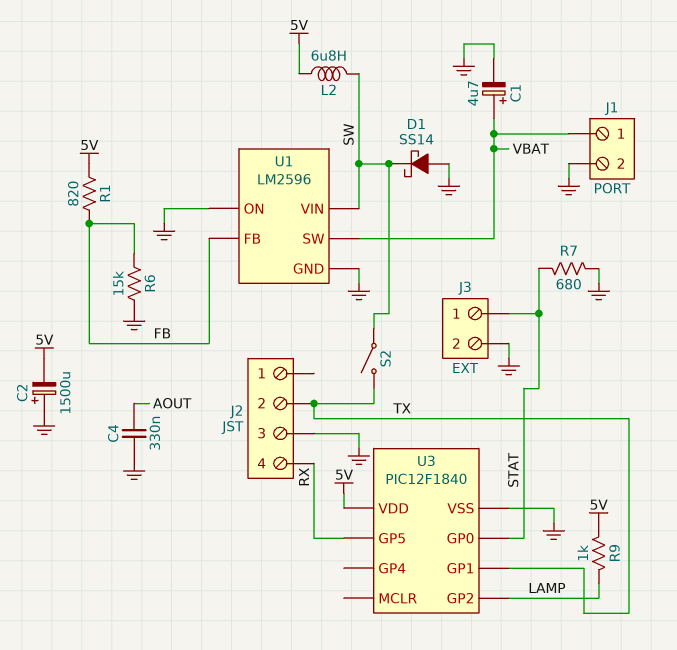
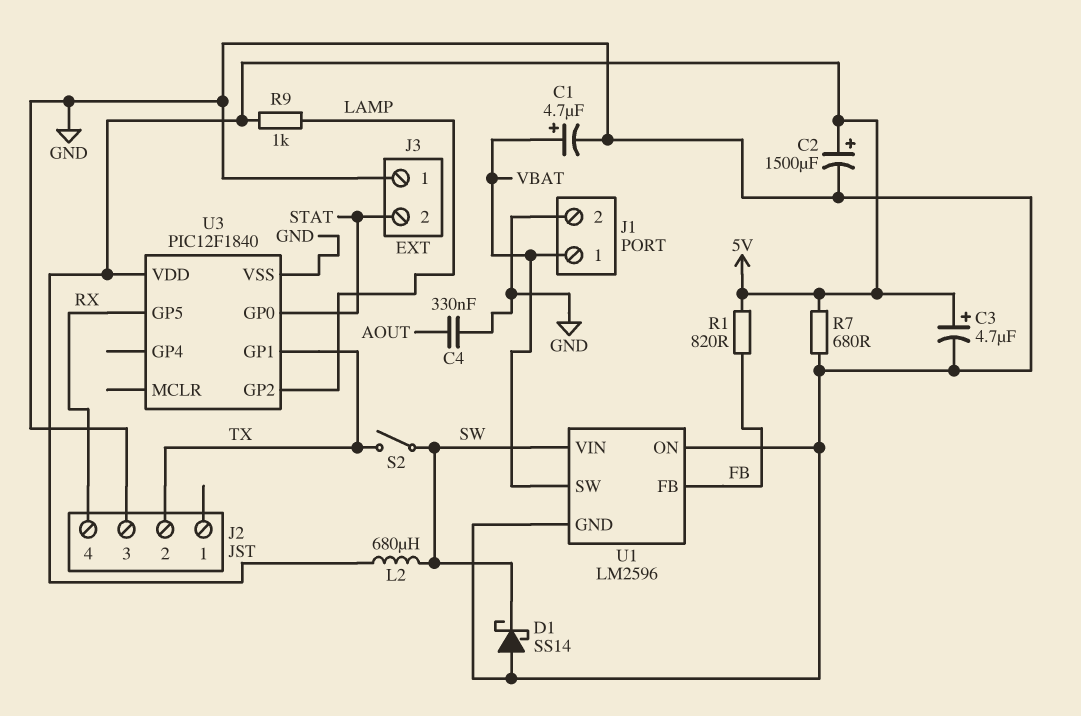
C2: 1500uF (plus GND, minus 5V) -> 1500uF (plus 5V, minus GND)
C3: none -> 4.7uF (plus 5V, minus GND)
J3 pin 1: STAT -> GND
J3 pin 2: GND -> STAT
L2: 6.8uH (5V, SW) -> 680uH (5V, SW)
R6: 15k (FB, GND) -> none
R7: 680 (GND, STAT) -> 680 (5V, GND)

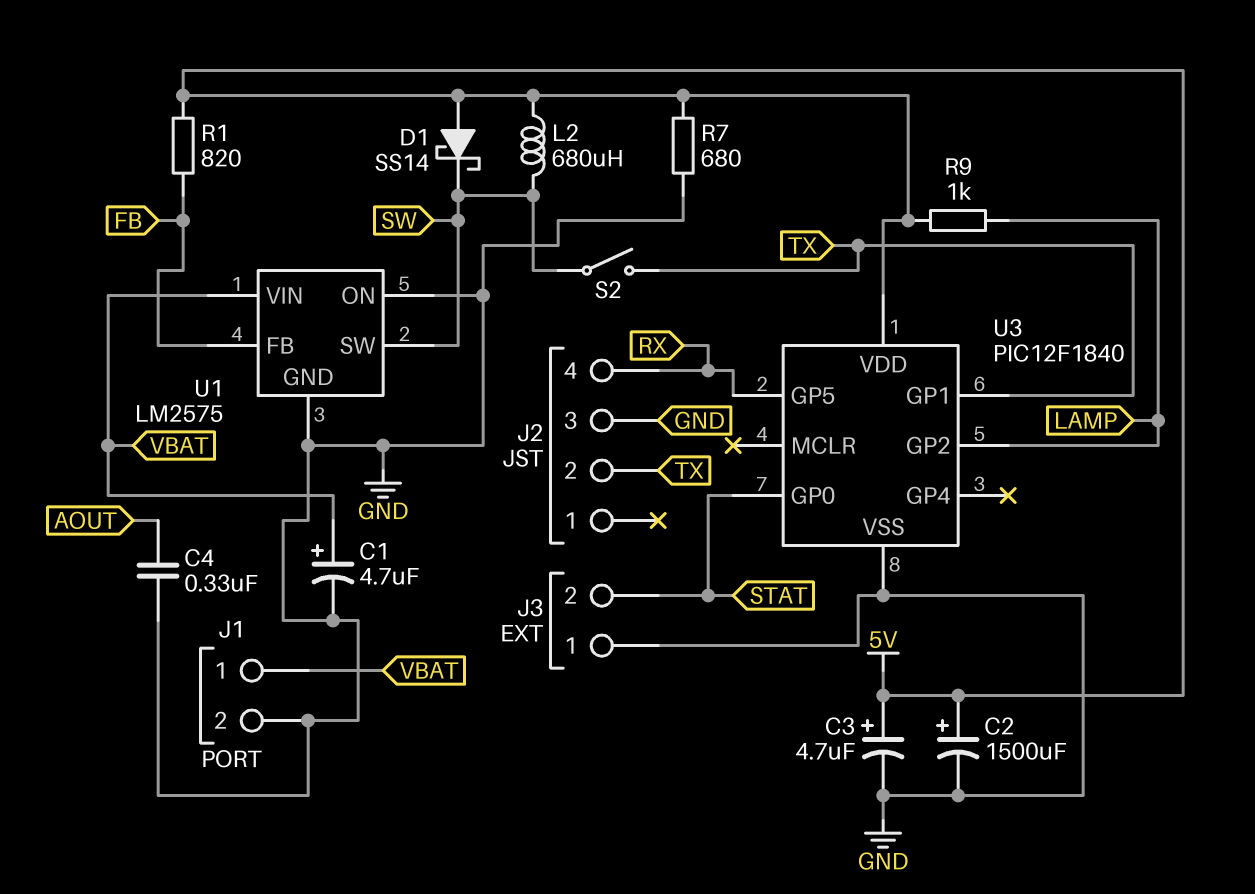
D1: schottky SS14 (A GND, K SW) -> schottky SS14 (A 5V, K SW)
U1: LM2596 -> LM2575
U1 pin SW: VBAT -> SW
U1 pin VIN: SW -> VBAT

